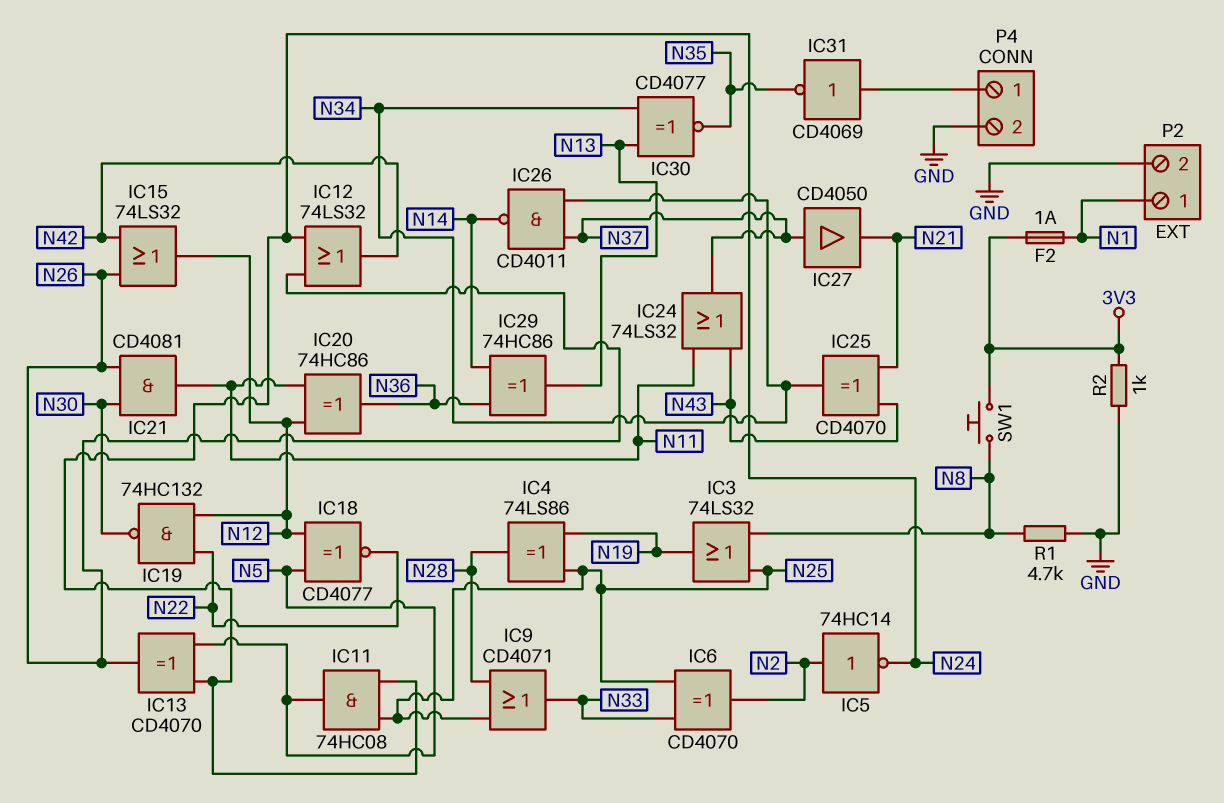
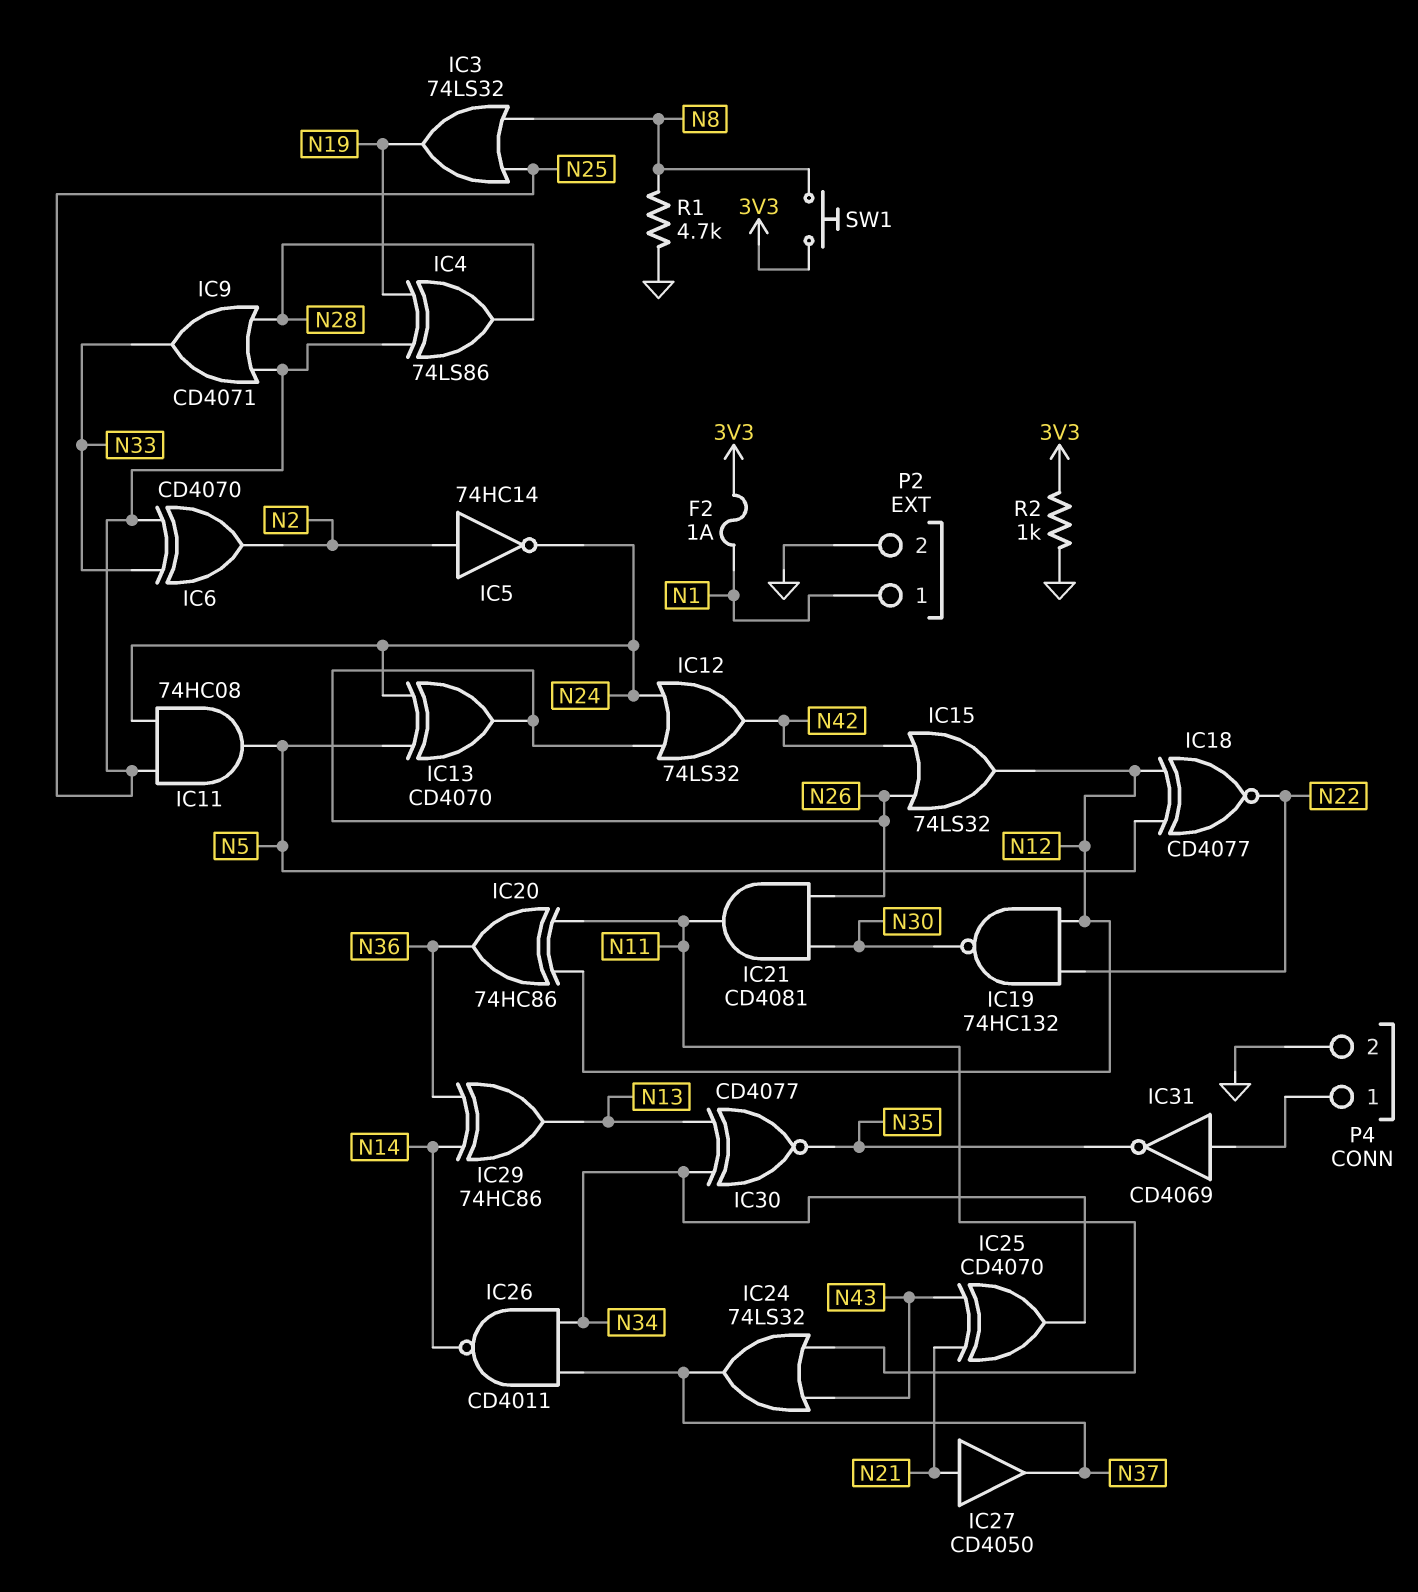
IC27: buffer CD4050 (in N37, out N21) -> buffer CD4050 (in N21, out N37)

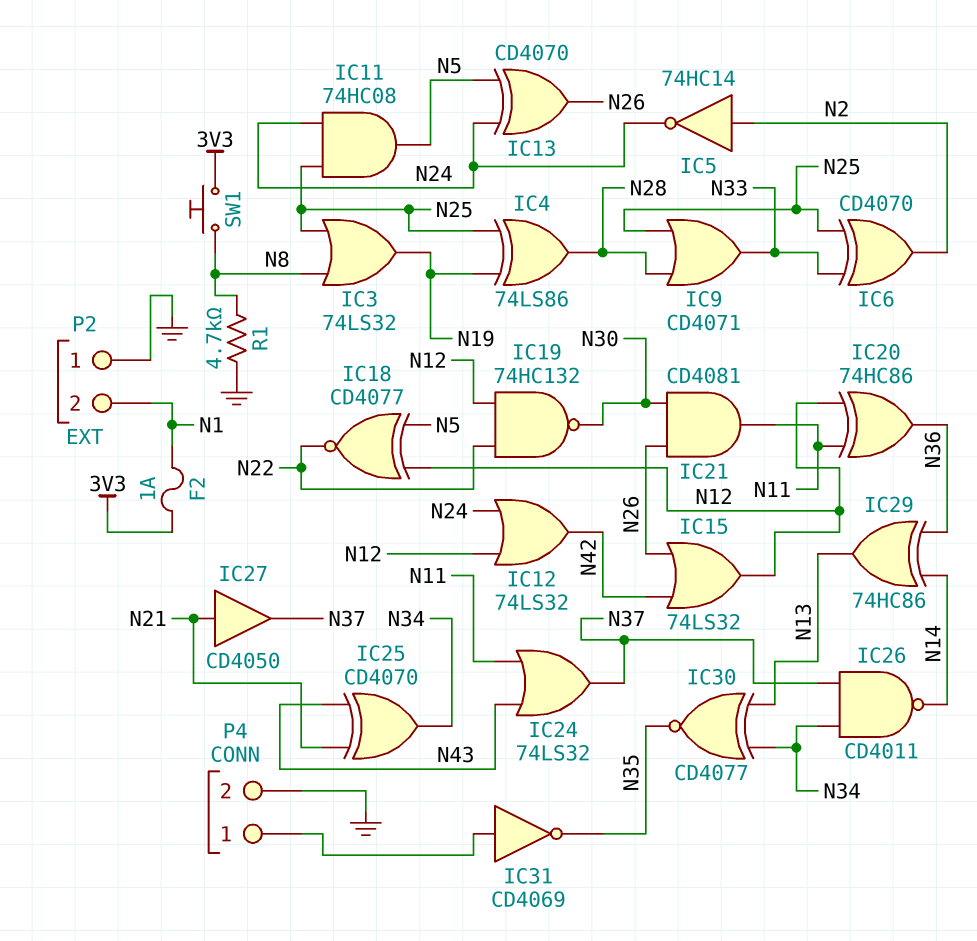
IC12: OR 74LS32 (in N24, in N26, out N42) -> OR 74LS32 (in N12, in N24, out N42)
P2 pin 1: N1 -> GND
P2 pin 2: GND -> N1
R2: 1k (3V3, GND) -> none

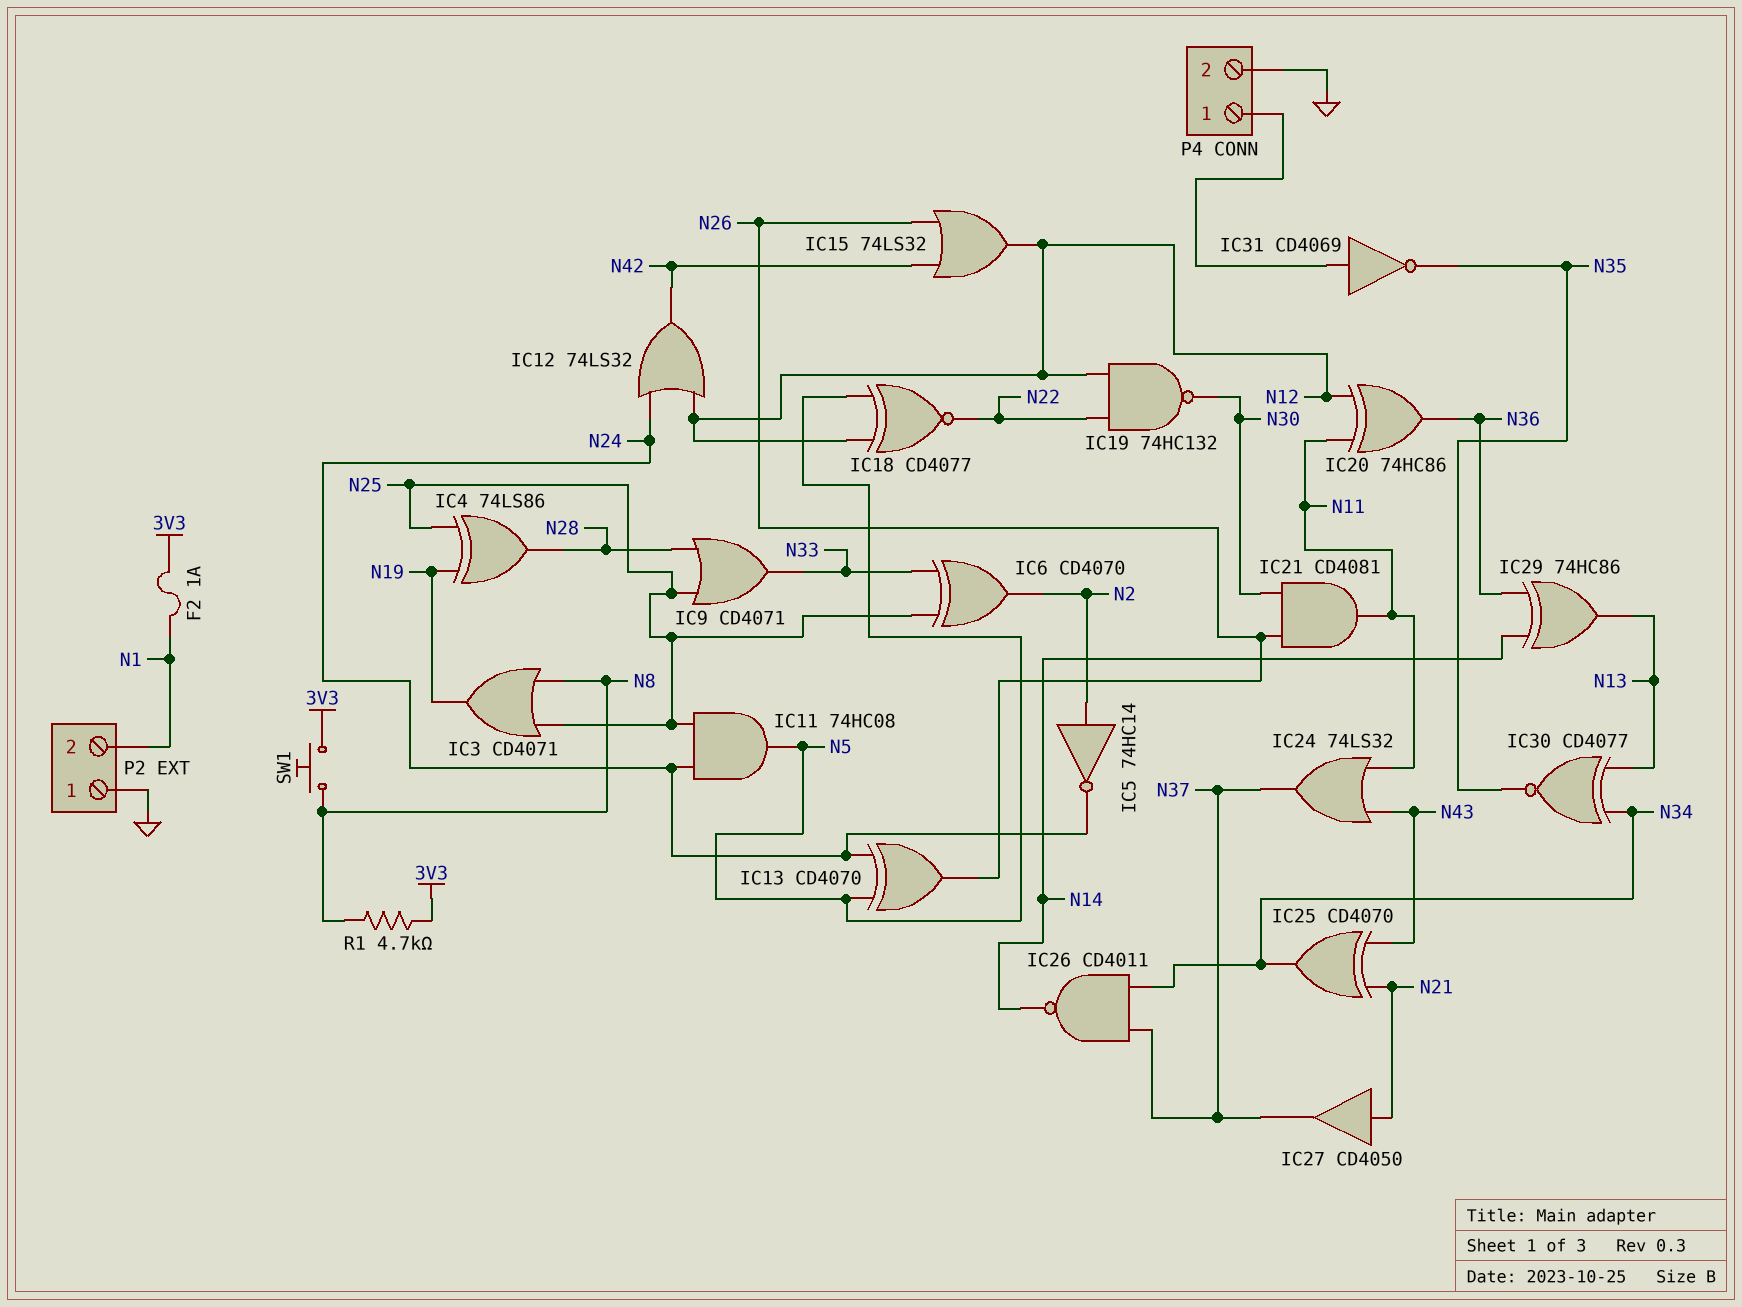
IC3: OR 74LS32 (in N8, in N25, out N19) -> OR CD4071 (in N8, in N25, out N19)
R1: 4.7k (GND, N8) -> 4.7k (3V3, N8)

